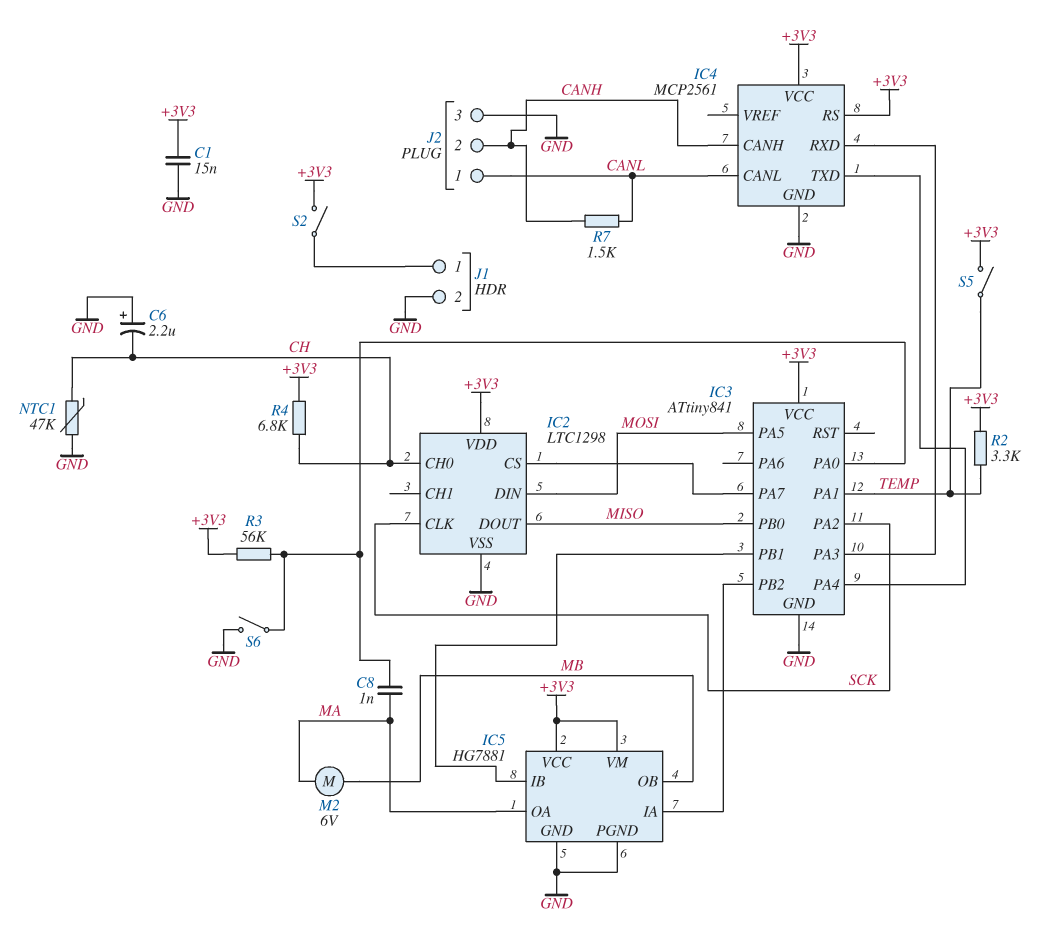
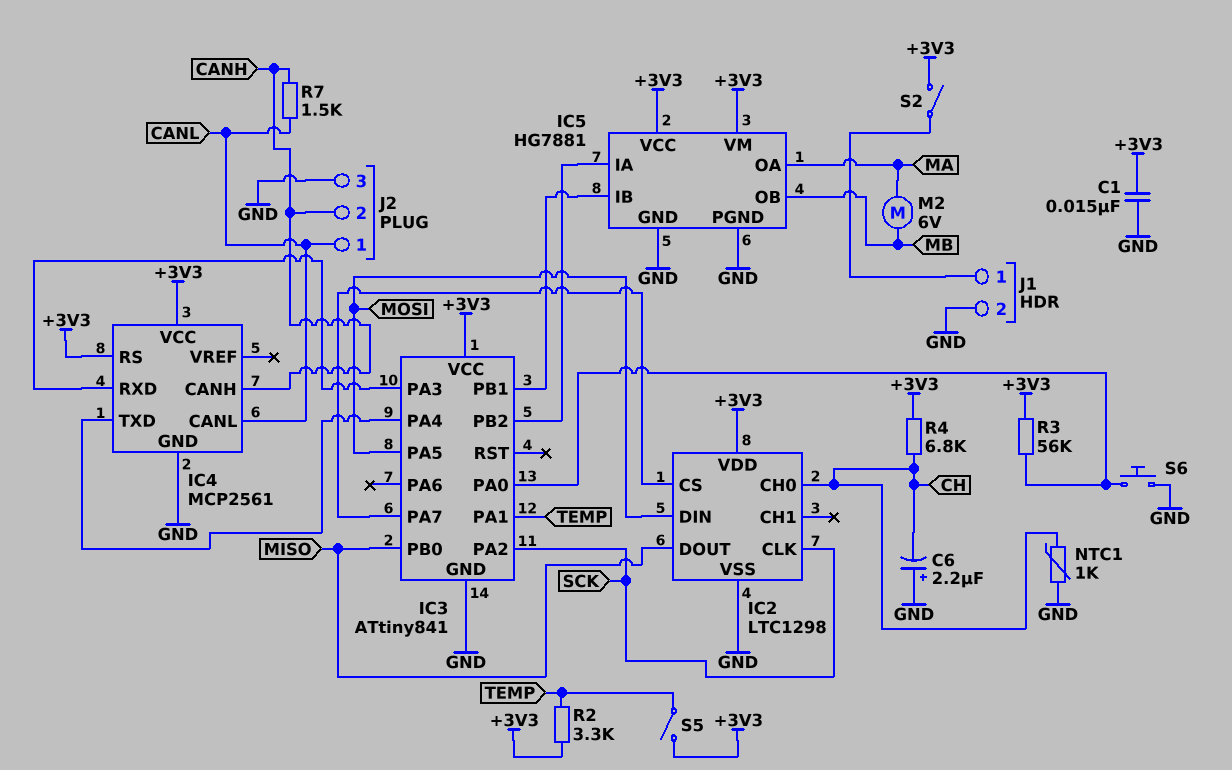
C8: 1nF (IC3/PA0, MA) -> none
NTC1: 47k (CH, GND) -> 1k (CH, GND)
S6: switch (GND, IC3/PA0) -> button (GND, IC3/PA0)

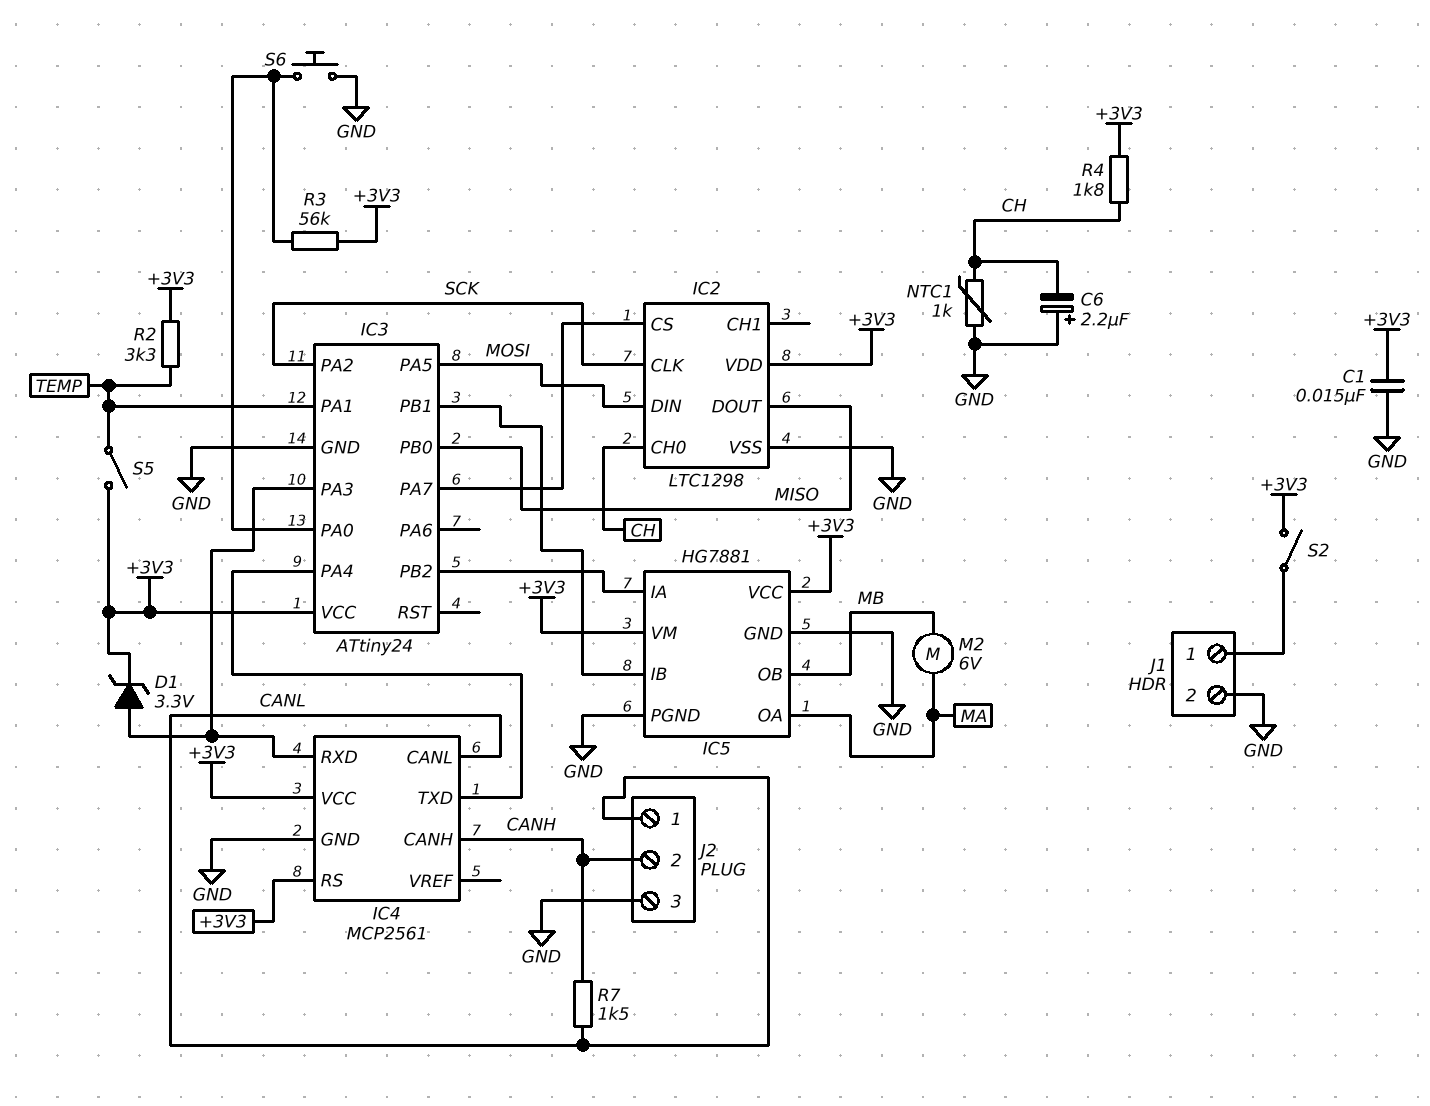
D1: none -> zener 3.3V (A IC3/PA3, K +3V3)
IC3: ATtiny841 -> ATtiny24
R4: 6.8k (+3V3, CH) -> 1.8k (+3V3, CH)

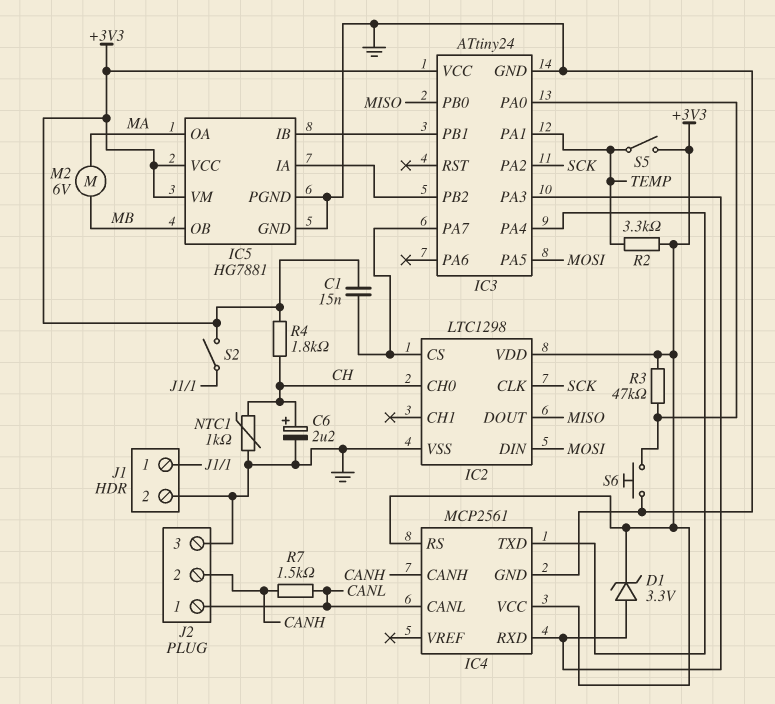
C1: 15nF (+3V3, GND) -> 15nF (+3V3, IC2/CS)
C6: 2.2uF (plus GND, minus CH) -> 2.2uF (plus CH, minus GND)
R3: 56k (+3V3, IC3/PA0) -> 47k (+3V3, IC3/PA0)

